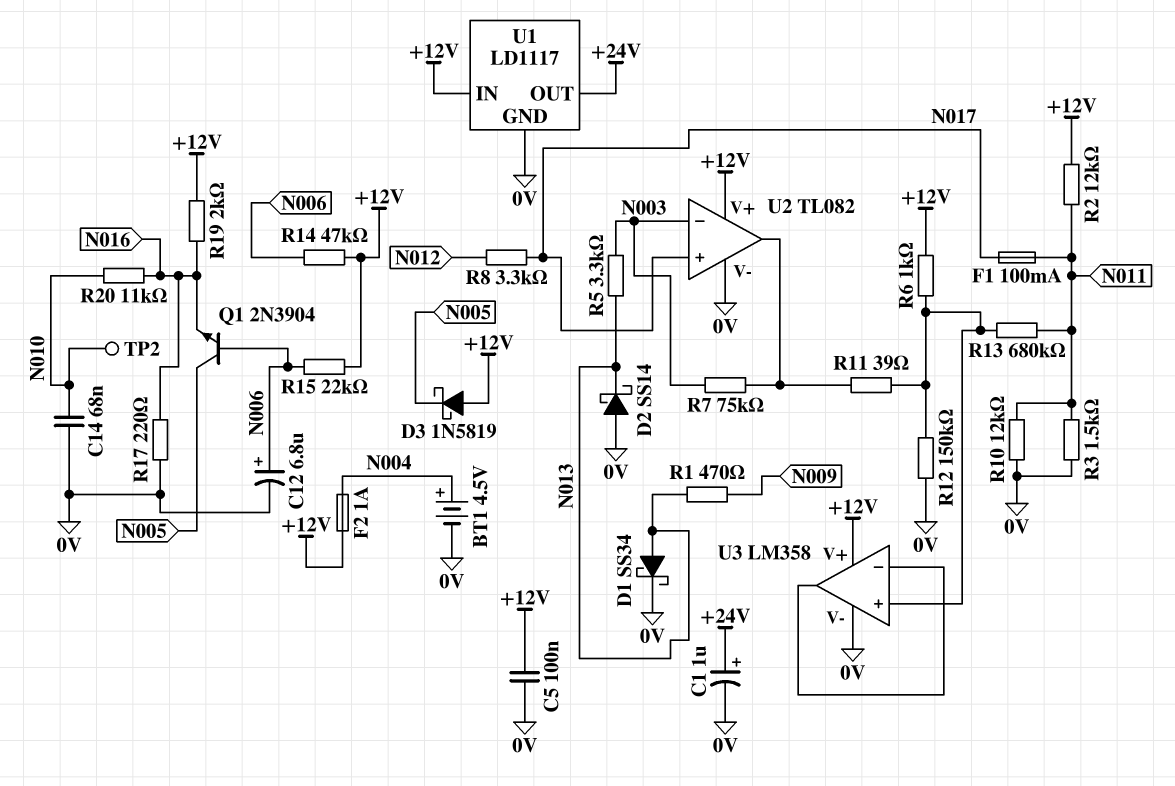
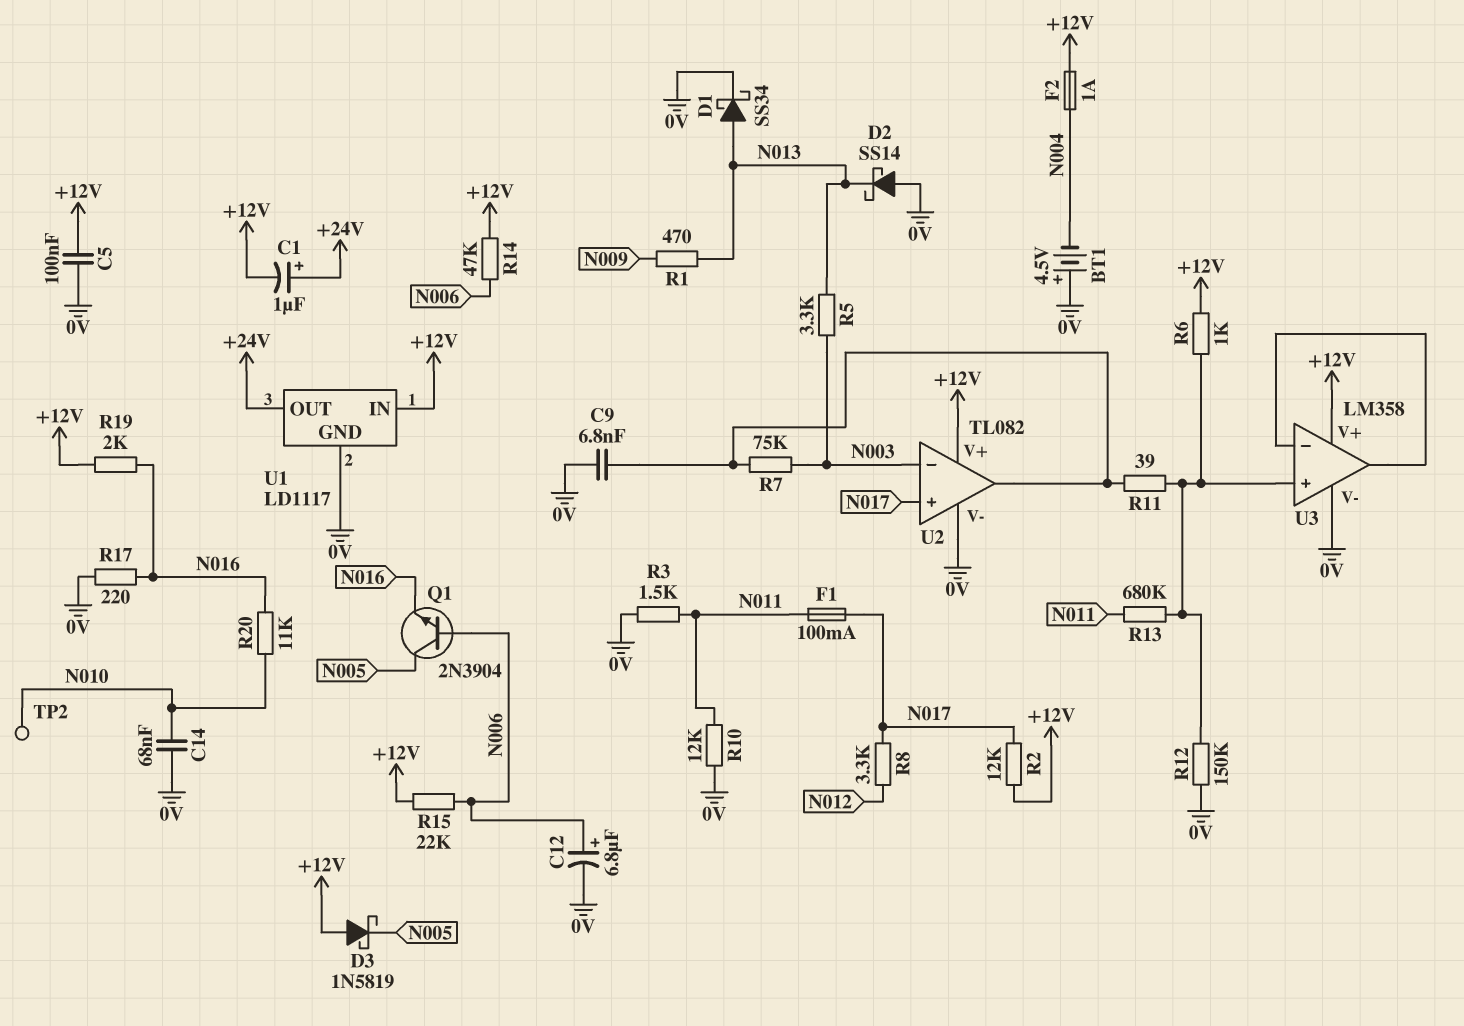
BT1: 4.5V (plus N004, minus 0V) -> 4.5V (plus 0V, minus N004)
C1: 1uF (plus +24V, minus 0V) -> 1uF (plus +24V, minus +12V)
C9: none -> 6.8nF (0V, U2/out)
R2: 12k (+12V, N011) -> 12k (+12V, N017)

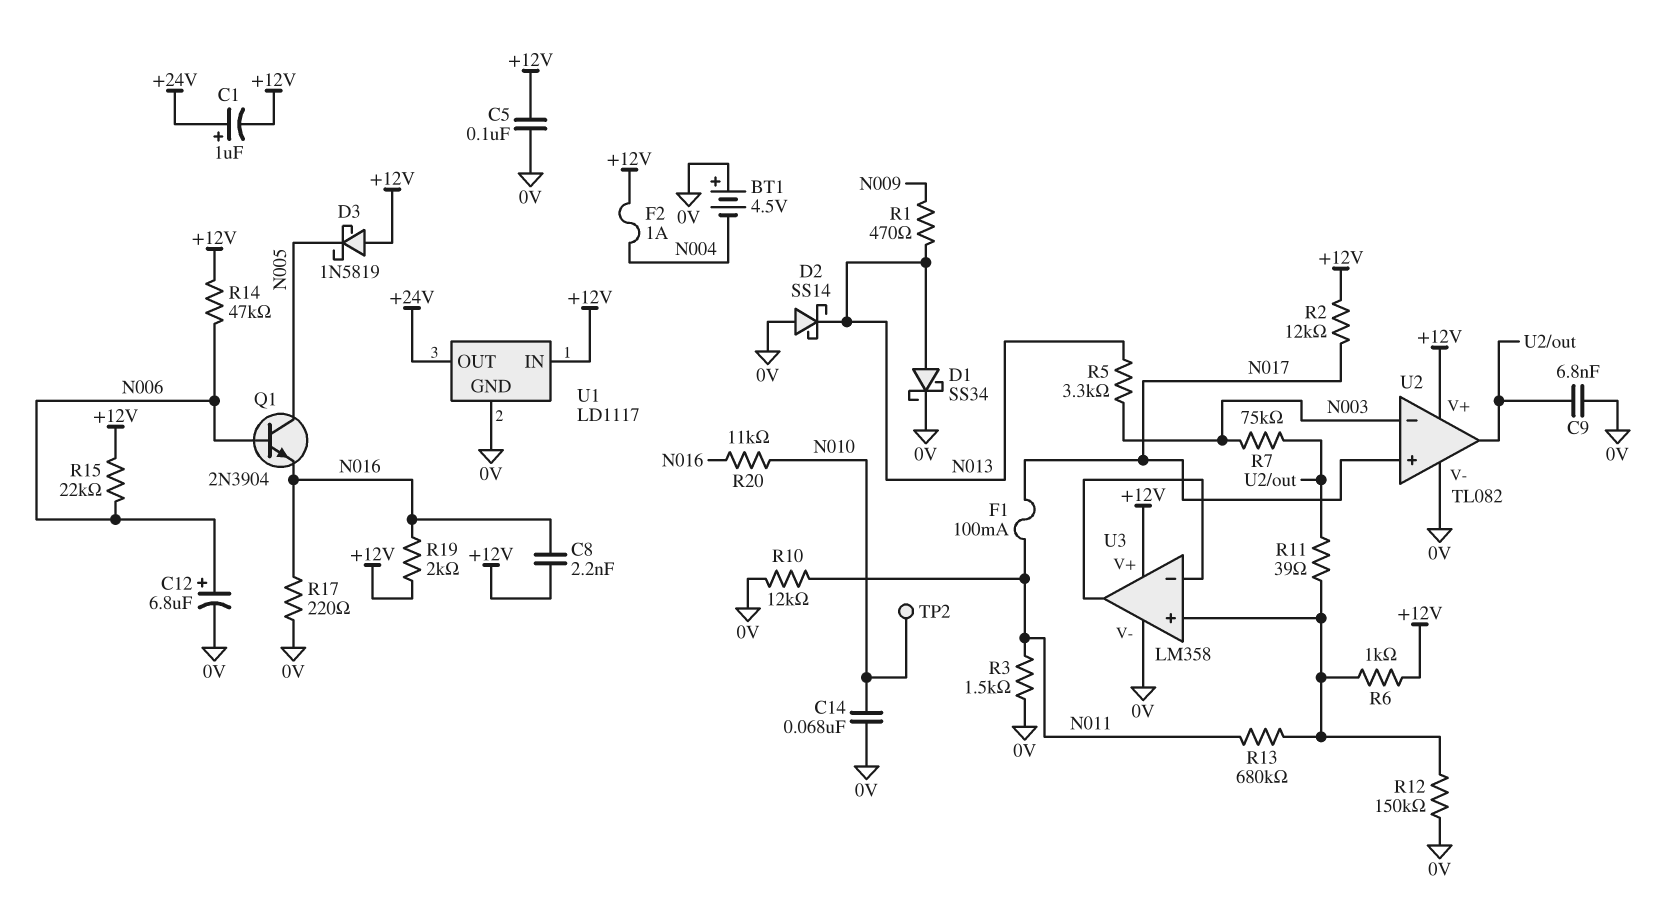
C8: none -> 2.2nF (+12V, N016)
R8: 3.3k (N012, N017) -> none

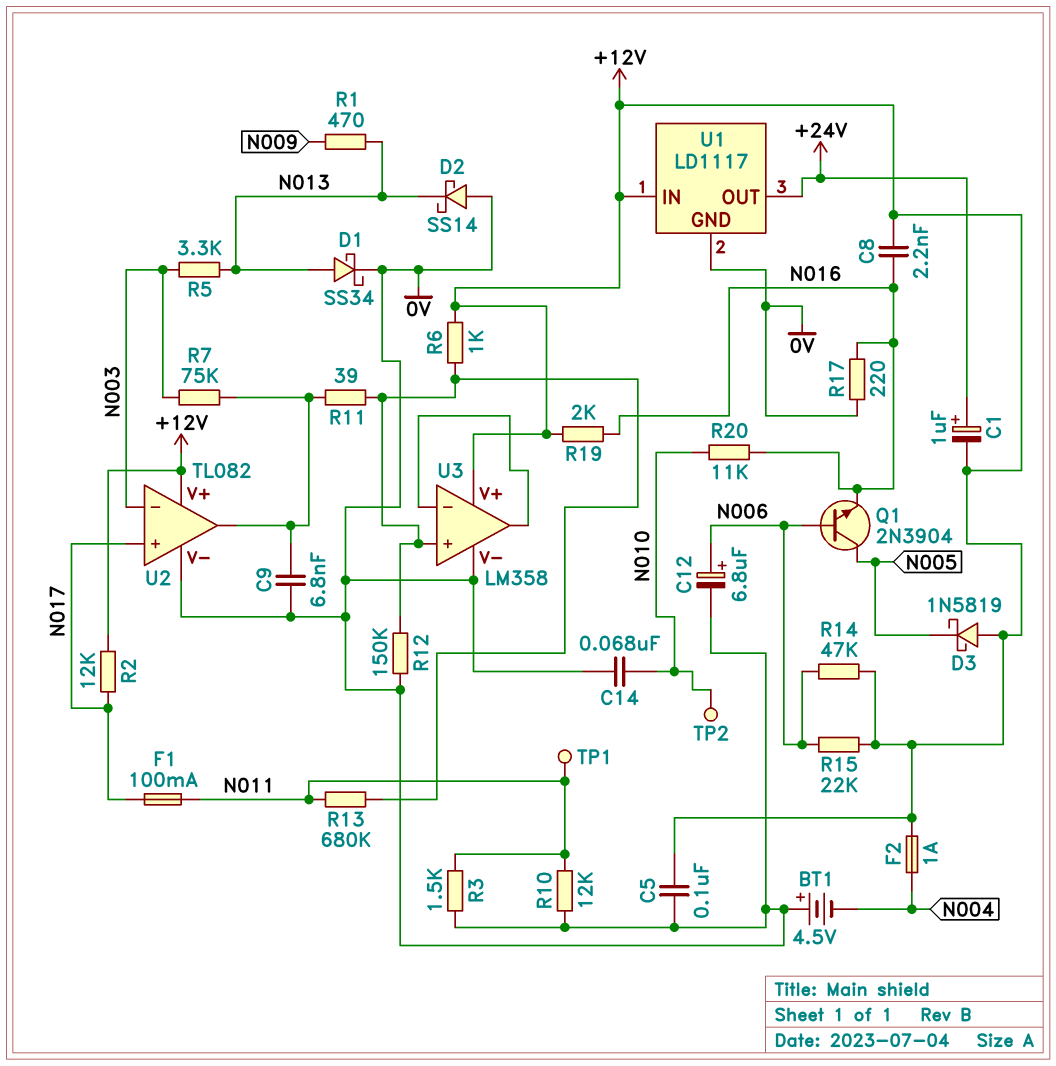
TP1: none -> test point (N011)

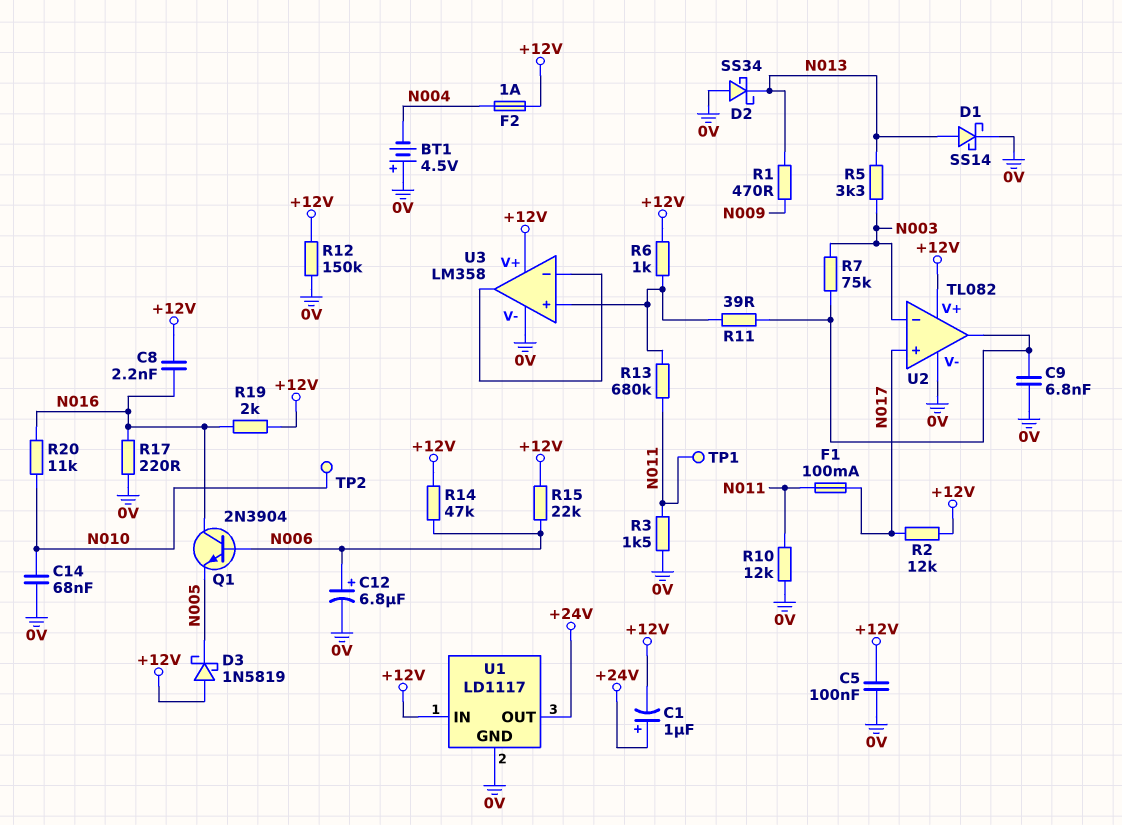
D1: schottky SS34 (A N013, K 0V) -> schottky SS14 (A N013, K 0V)
D2: schottky SS14 (A 0V, K N013) -> schottky SS34 (A 0V, K N013)
Q1: NPN 2N3904 (B N006, C N005, E N016) -> NPN 2N3904 (B N006, C N016, E N005)
R12: 150k (0V, U3/in+) -> 150k (+12V, 0V)

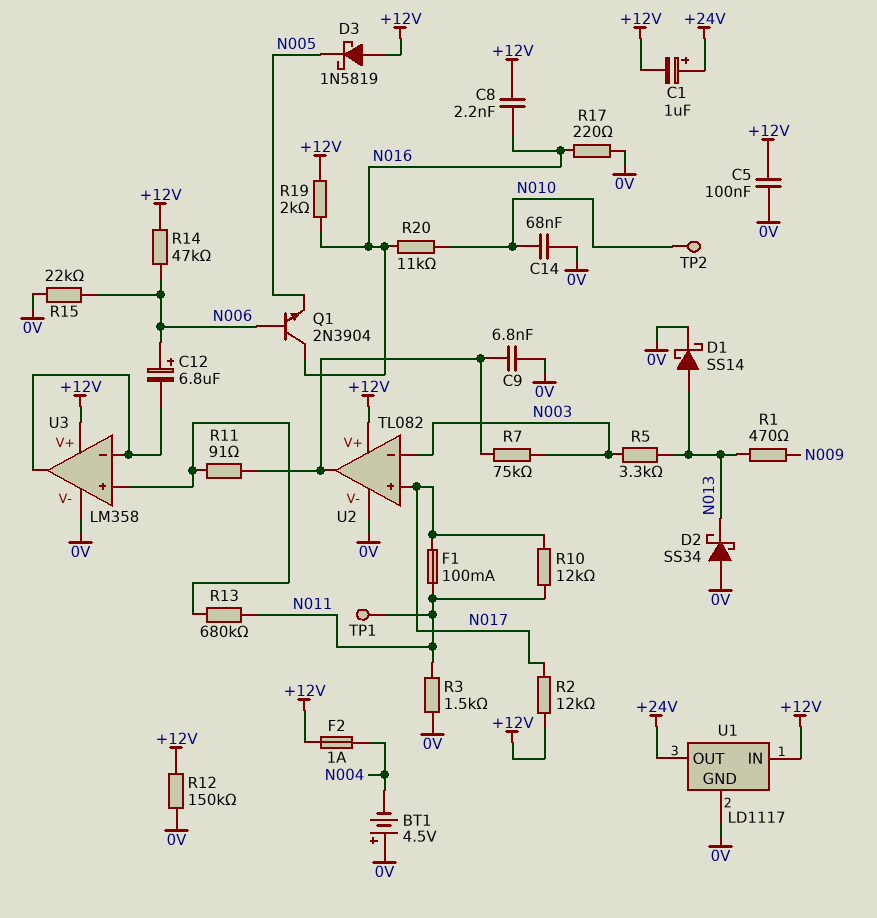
C12: 6.8uF (plus N006, minus 0V) -> 6.8uF (plus N006, minus U3/in-)
R6: 1k (+12V, U3/in+) -> none
R10: 12k (0V, N011) -> 12k (N011, N017)
R11: 39 (U2/out, U3/in+) -> 91 (U2/out, U3/in+)
R15: 22k (+12V, N006) -> 22k (0V, N006)

